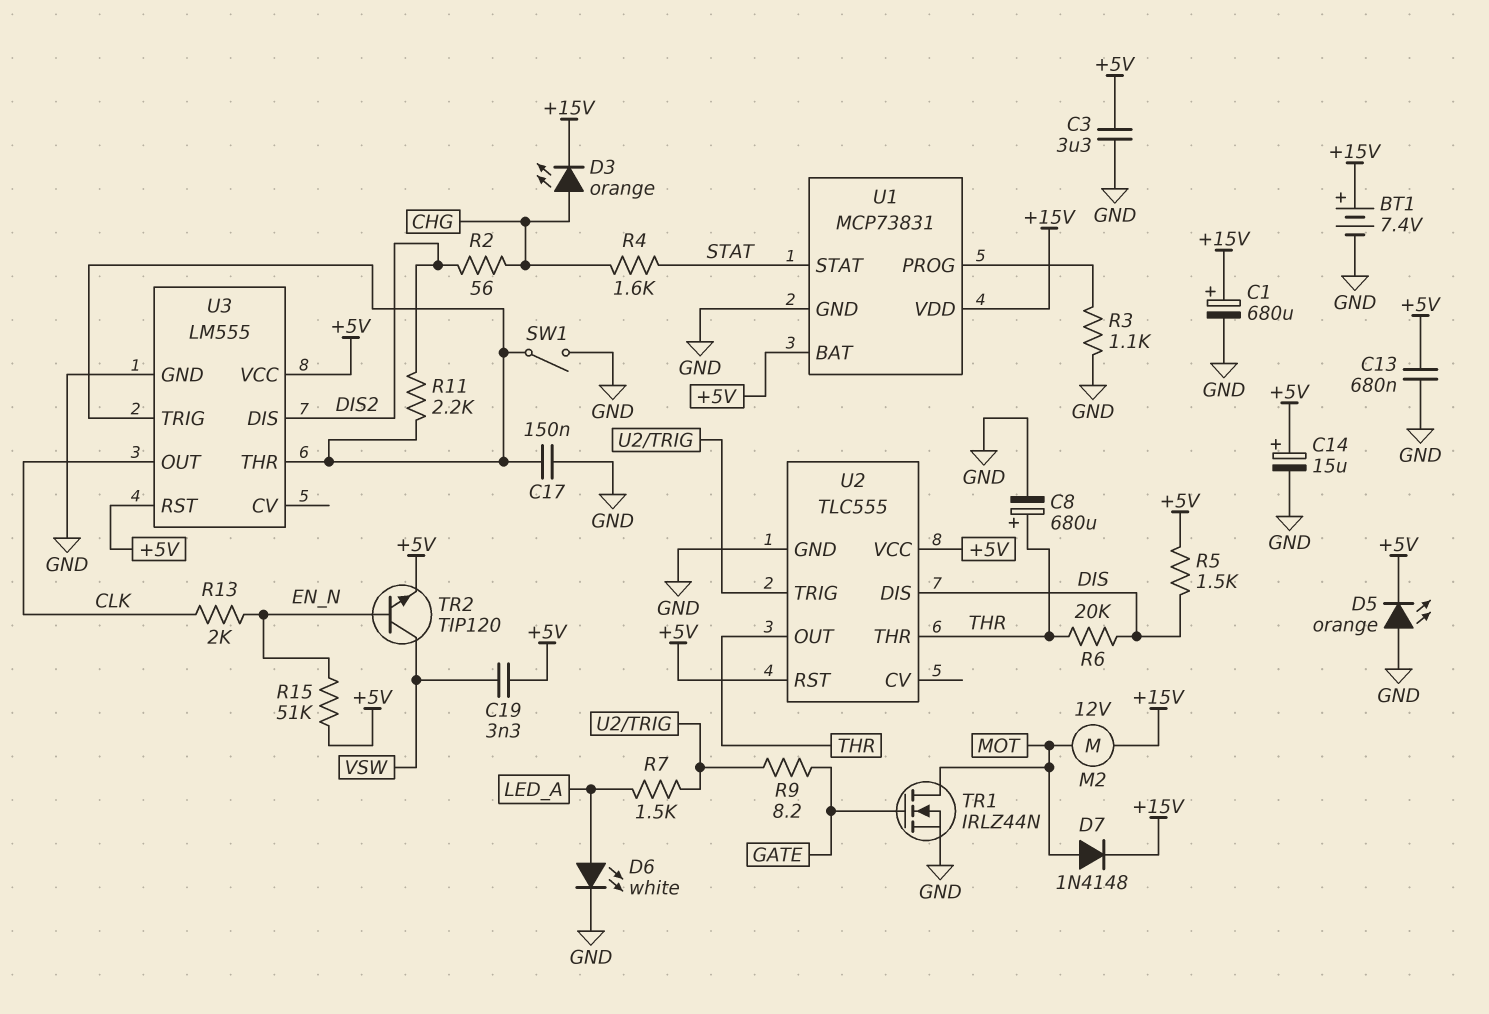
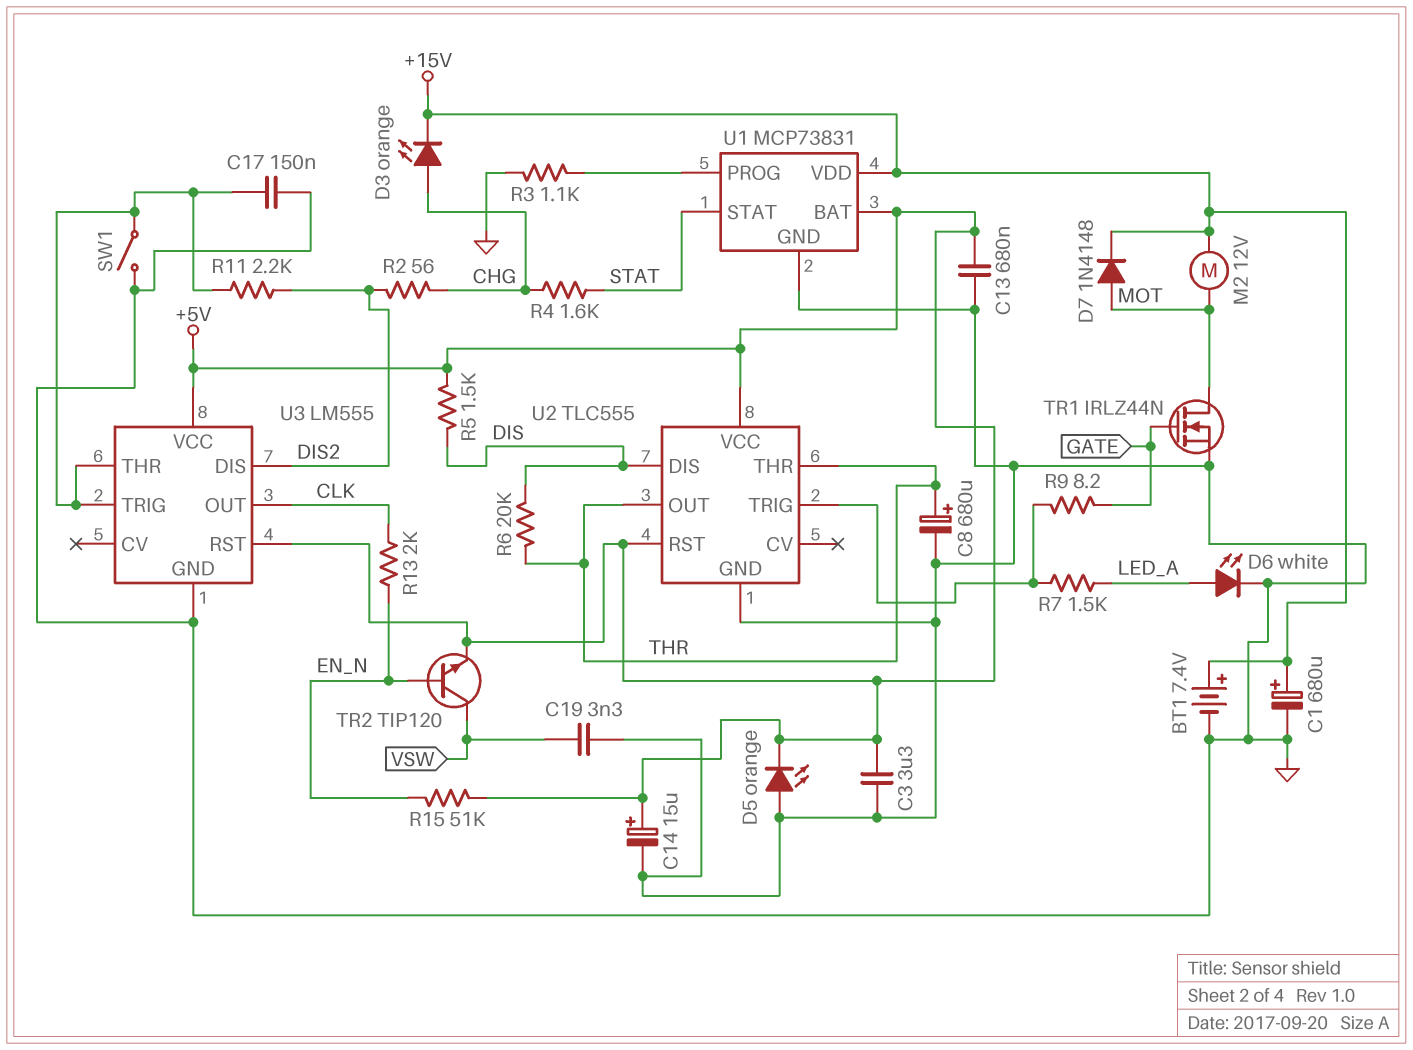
C19: 3.3nF (+5V, VSW) -> 3.3nF (GND, VSW)

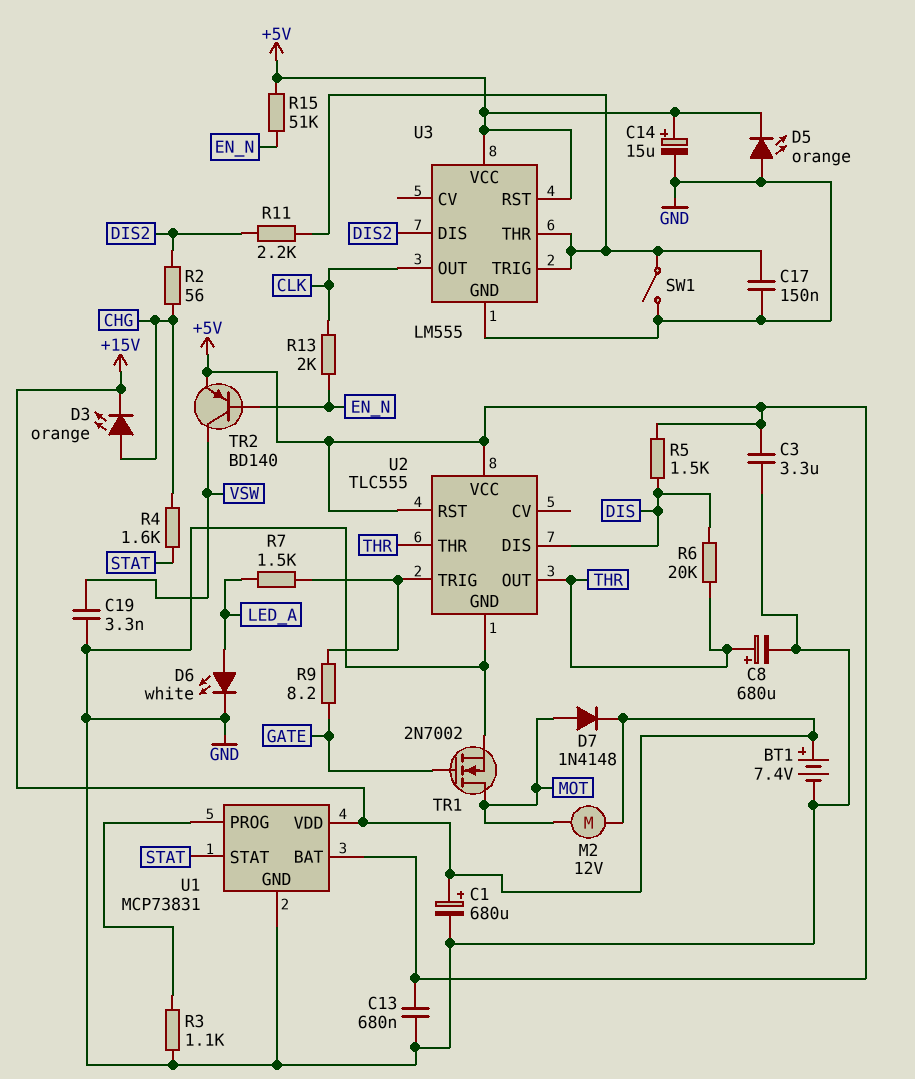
TR1: NMOS IRLZ44N (G GATE, D MOT, S GND) -> NMOS 2N7002 (G GATE, D MOT, S GND)
TR2: NPN TIP120 (B EN_N, C VSW, E +5V) -> PNP BD140 (B EN_N, C VSW, E +5V)

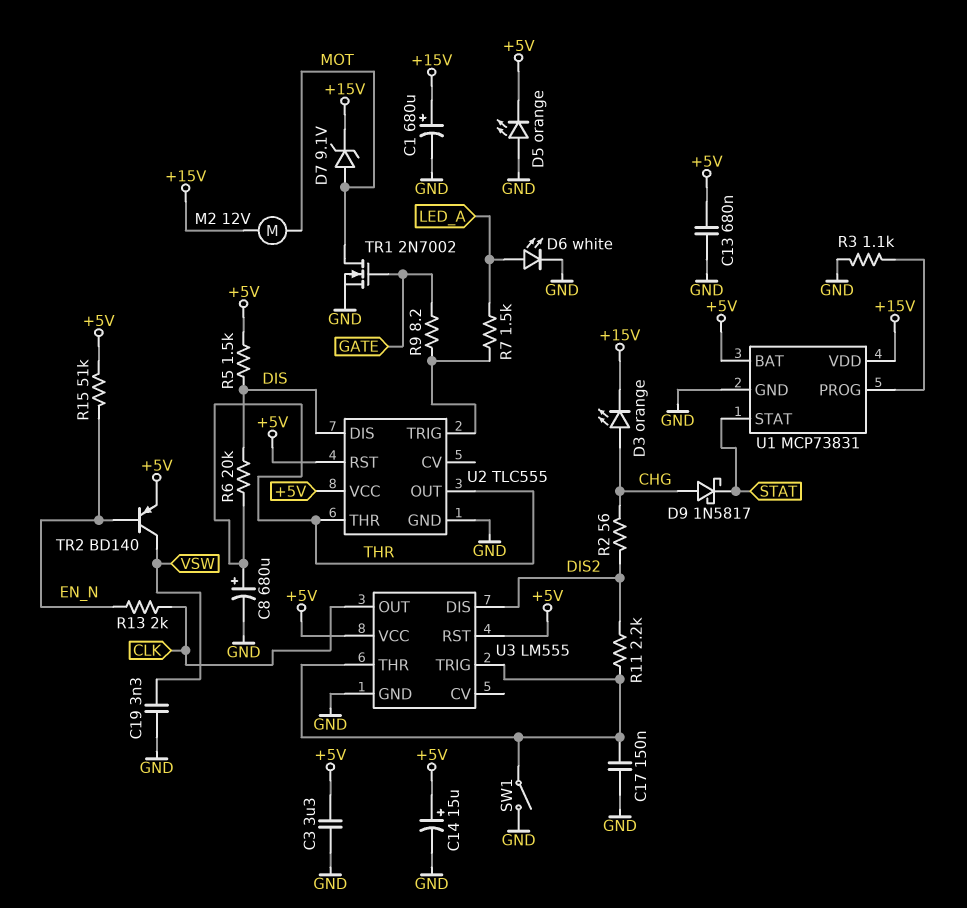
BT1: 7.4V (plus +15V, minus GND) -> none
D7: diode 1N4148 (A MOT, K +15V) -> zener 9.1V (A MOT, K +15V)
D9: none -> schottky 1N5817 (A CHG, K STAT)
R4: 1.6k (CHG, STAT) -> none

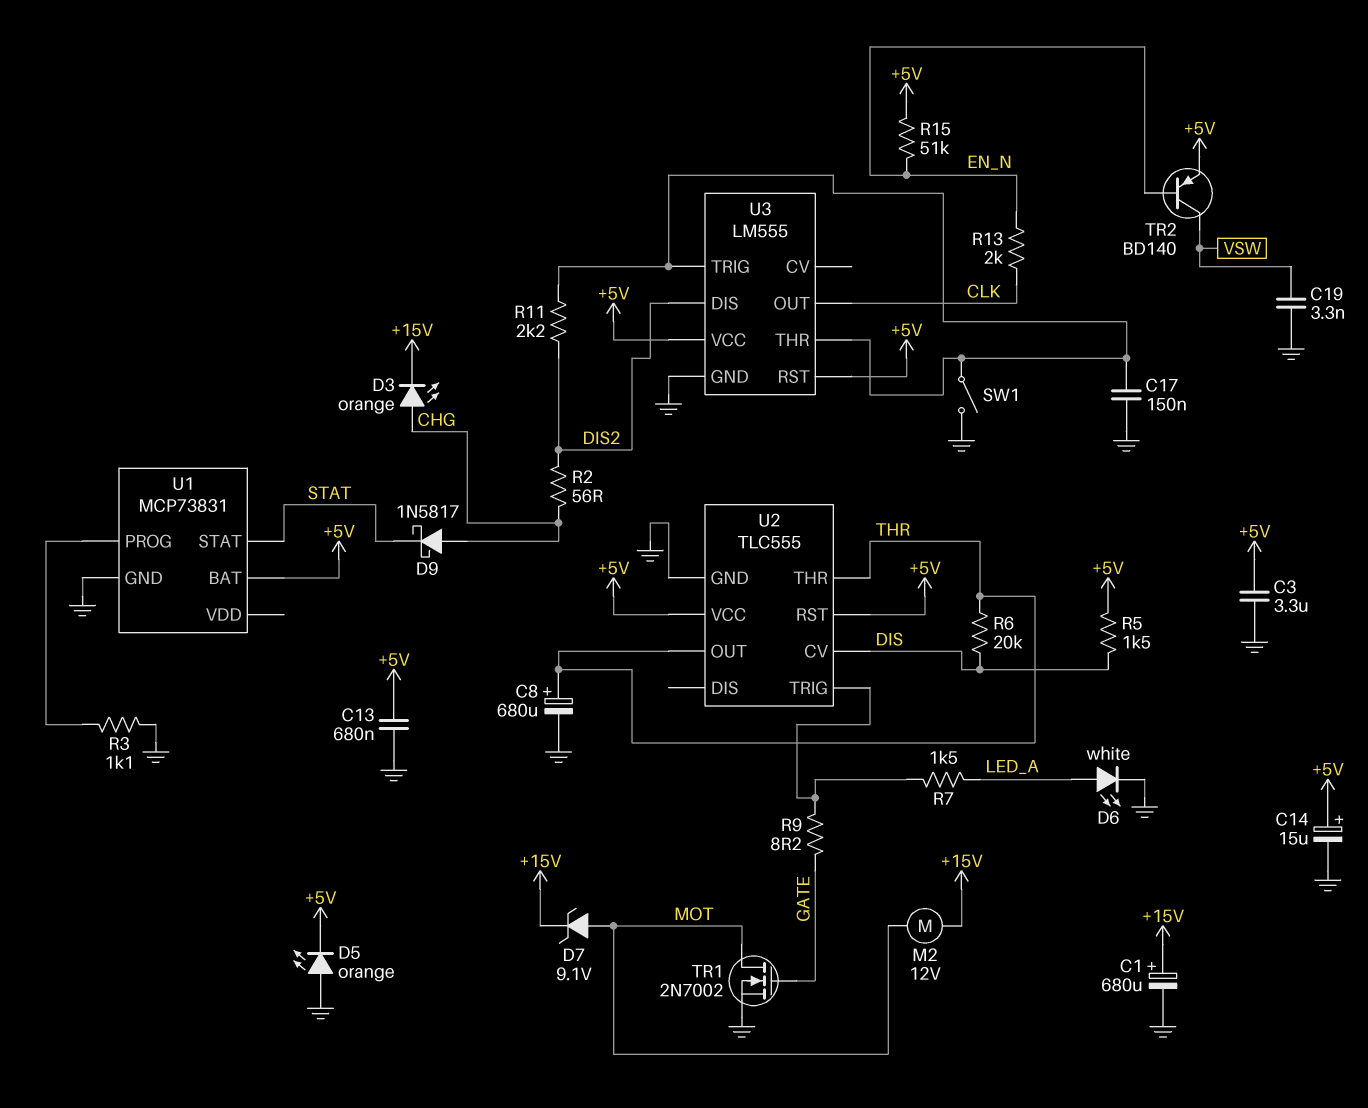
U1 pin VDD: +15V -> none
U2 pin CV: none -> DIS
U2 pin DIS: DIS -> none

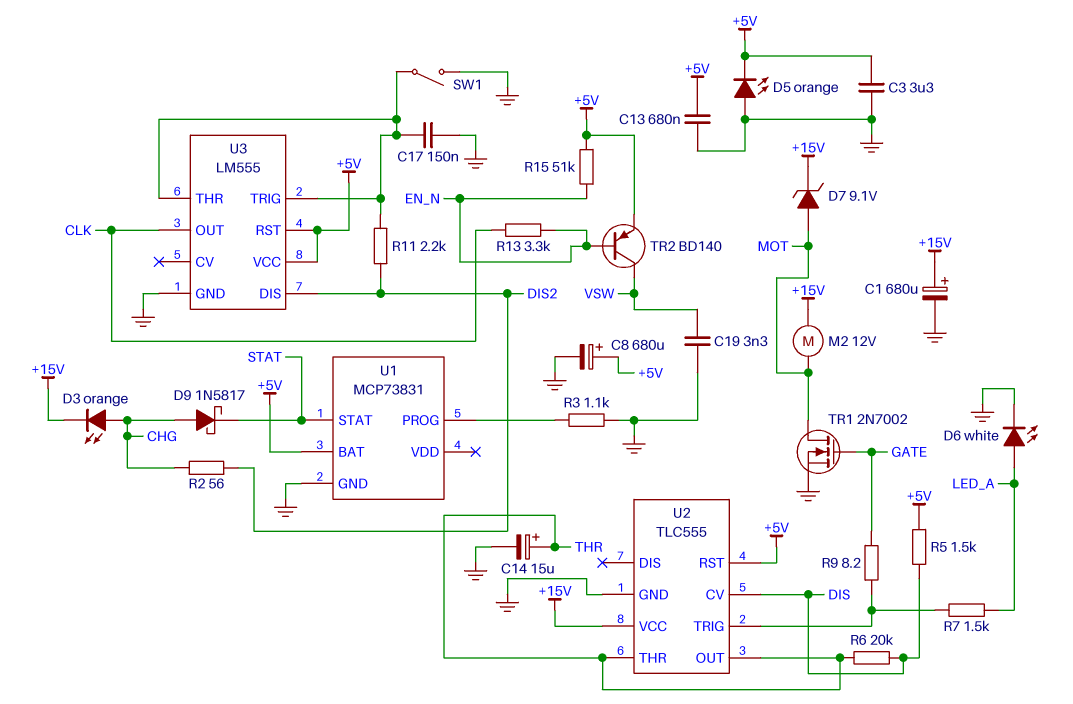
C8: 680uF (plus THR, minus GND) -> 680uF (plus +5V, minus GND)
C14: 15uF (plus +5V, minus GND) -> 15uF (plus THR, minus GND)
R13: 2k (CLK, EN_N) -> 3.3k (CLK, EN_N)
U2 pin VCC: +5V -> +15V

